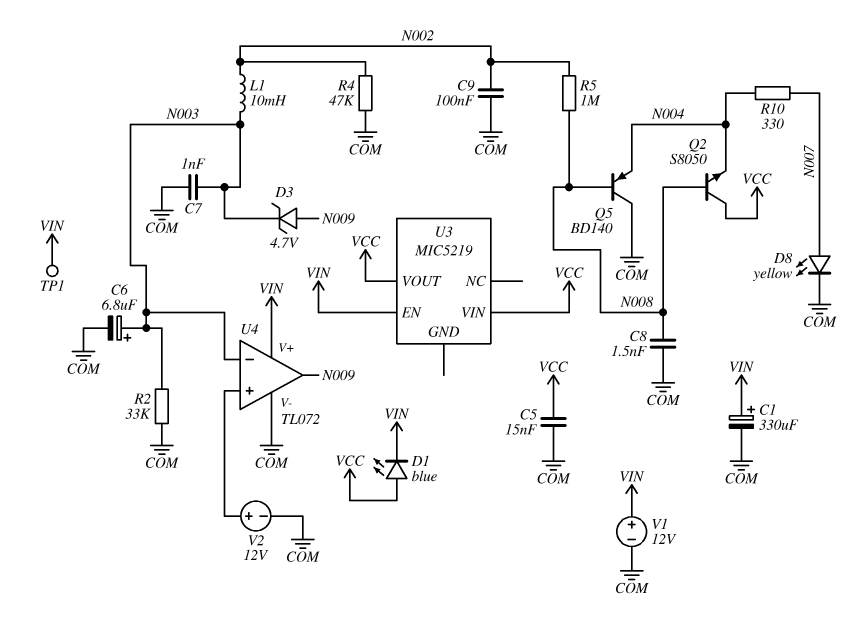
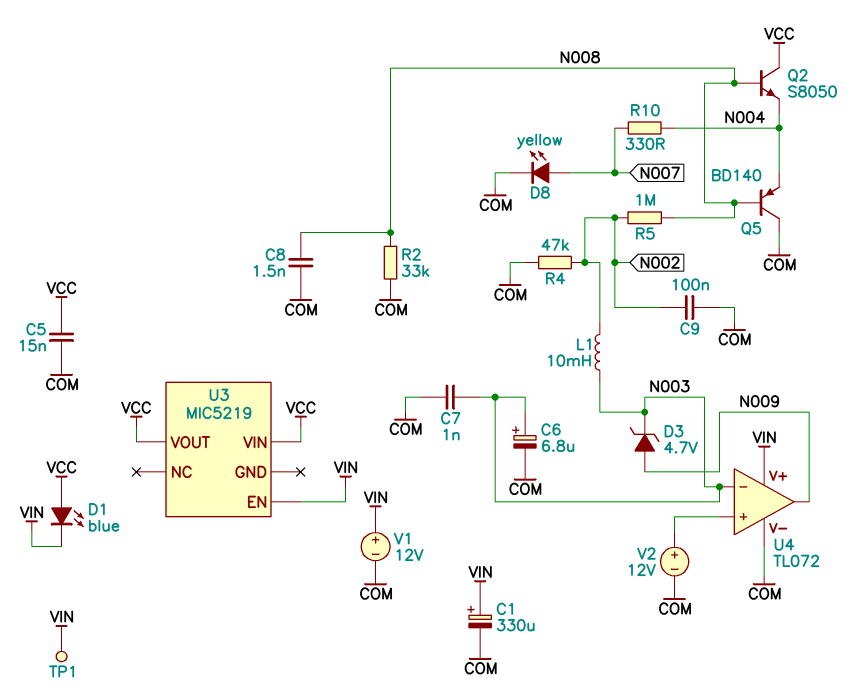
R2: 33k (COM, N003) -> 33k (COM, N008)

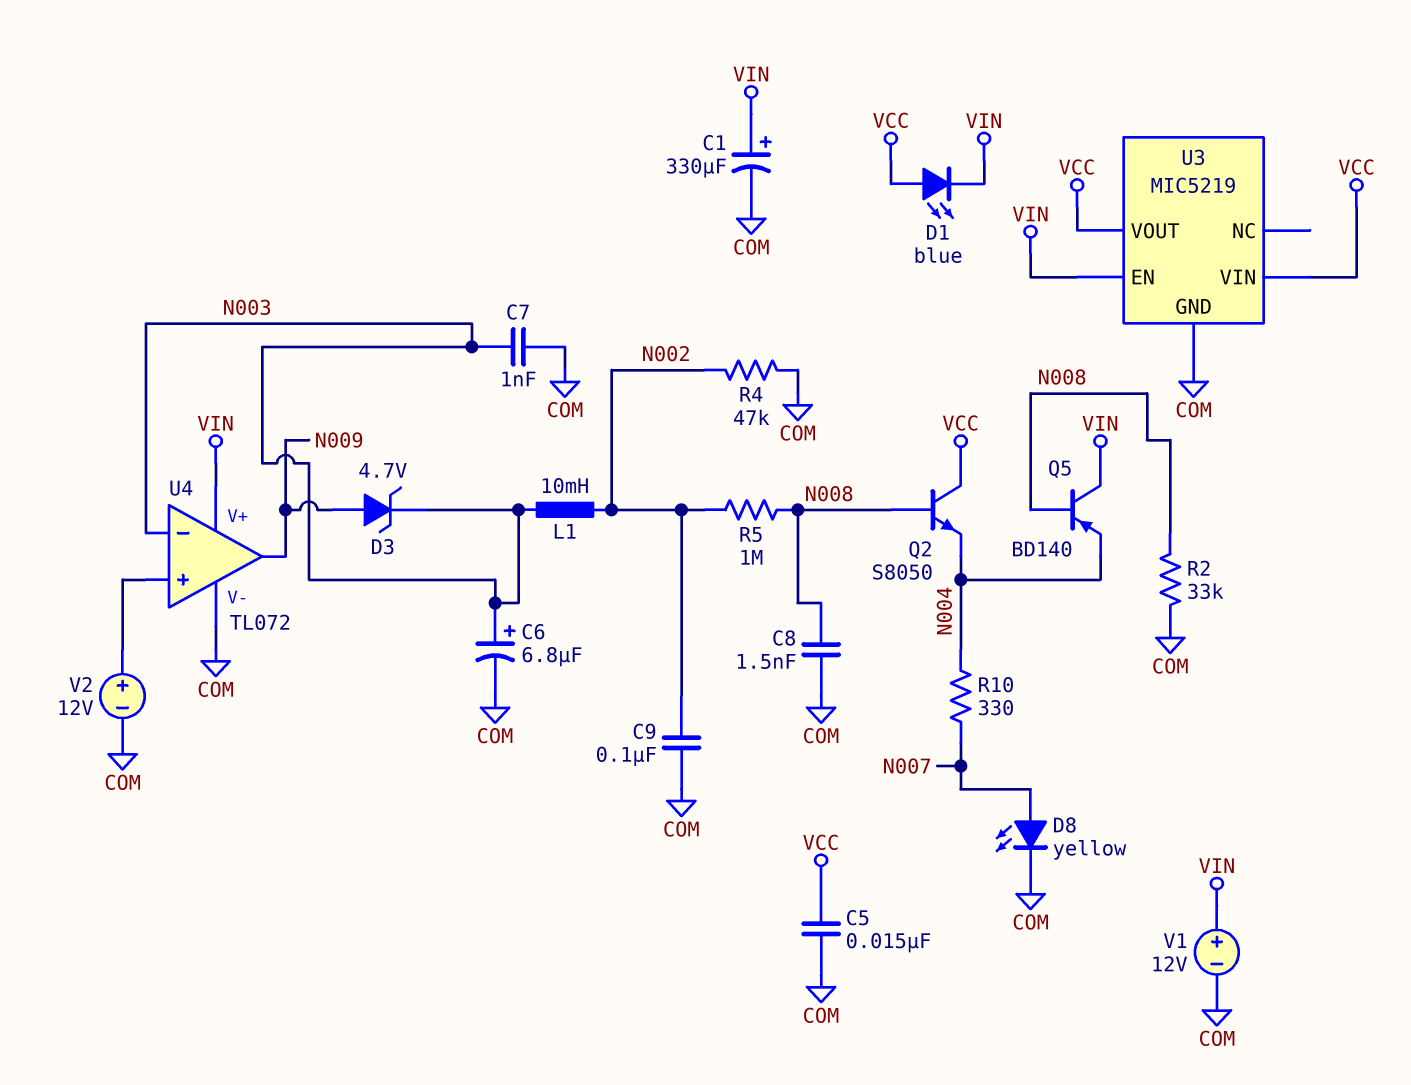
Q5: PNP BD140 (B N008, C COM, E N004) -> PNP BD140 (B N008, C VIN, E N004)
TP1: test point (VIN) -> none
U3 pin GND: none -> COM

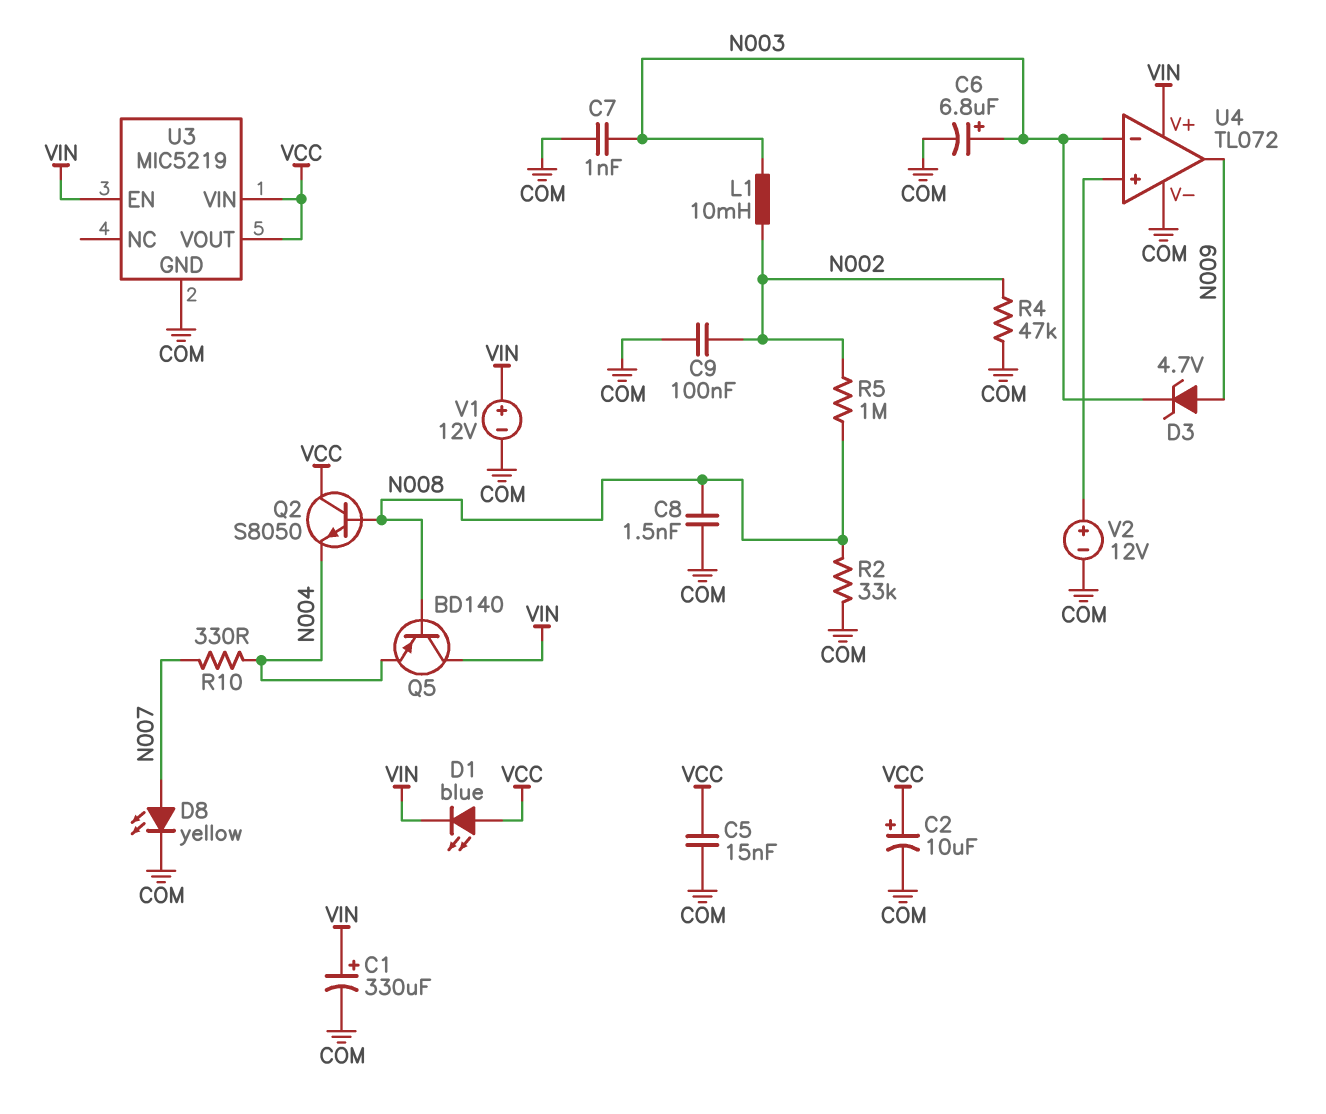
C2: none -> 10uF (plus VCC, minus COM)

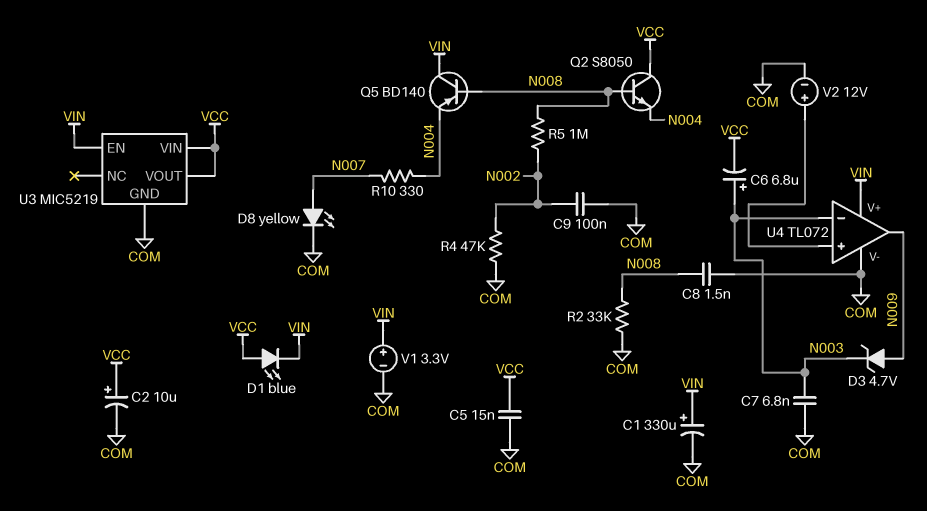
C6: 6.8uF (plus N003, minus COM) -> 6.8uF (plus N003, minus VCC)
C7: 1nF (COM, N003) -> 6.8nF (COM, N003)
L1: 10mH (N002, N003) -> none
V1: 12V (plus VIN, minus COM) -> 3.3V (plus VIN, minus COM)

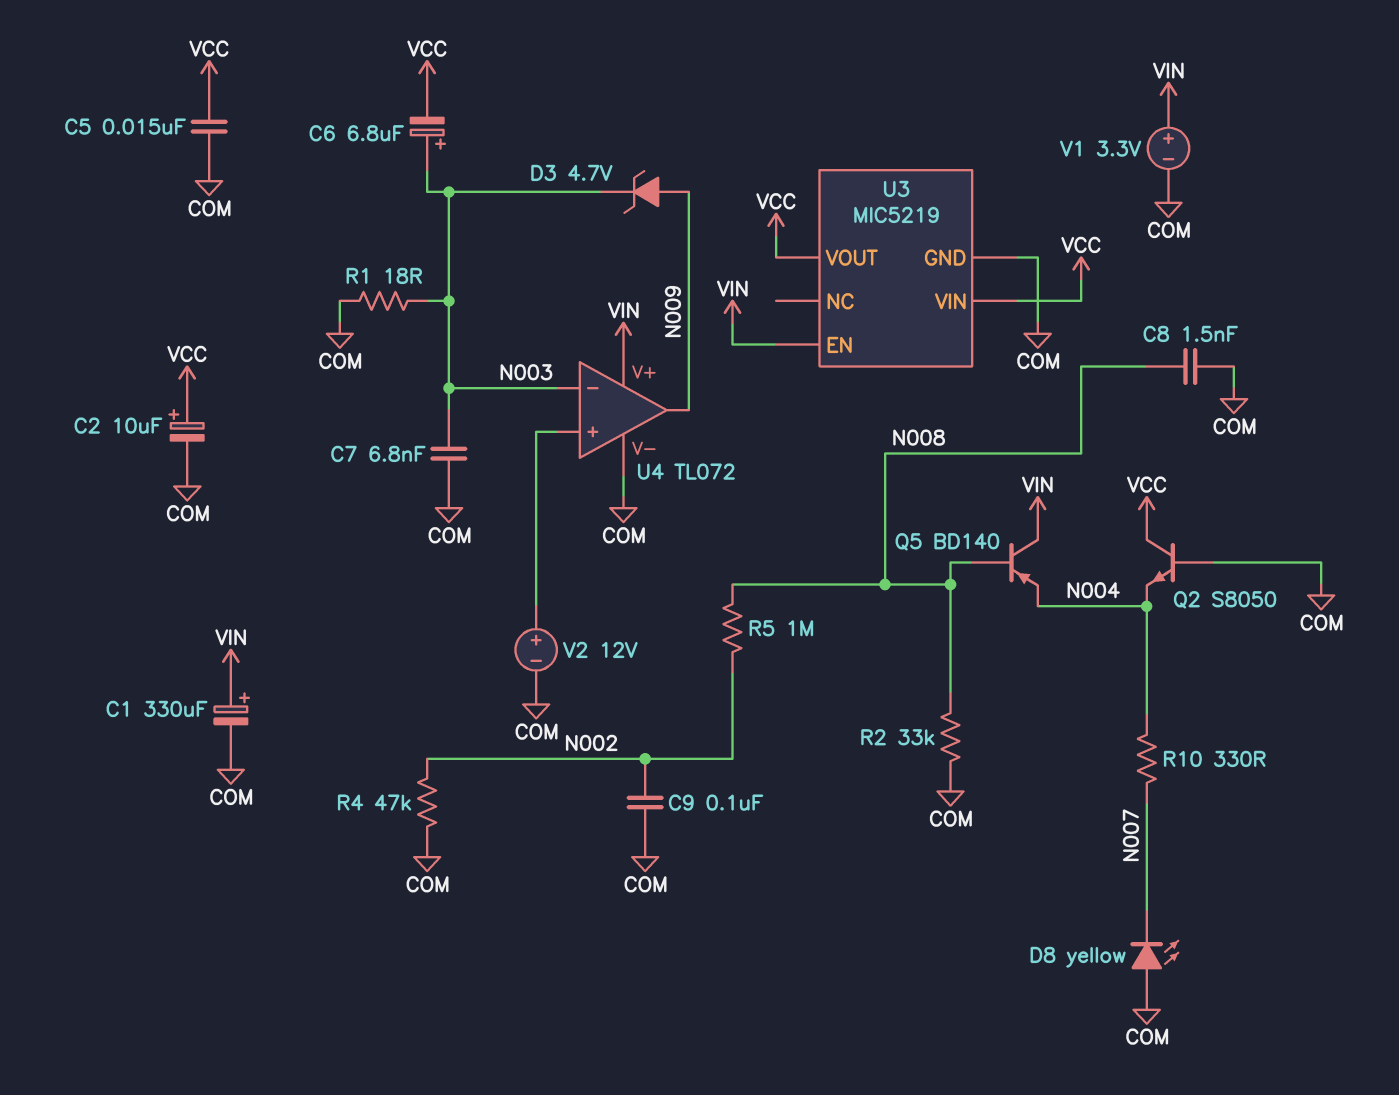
D1: LED blue (A VCC, K VIN) -> none
D8: LED yellow (A N007, K COM) -> LED yellow (A COM, K N007)
Q2: NPN S8050 (B N008, C VCC, E N004) -> NPN S8050 (B COM, C VCC, E N004)
R1: none -> 18 (COM, N003)

